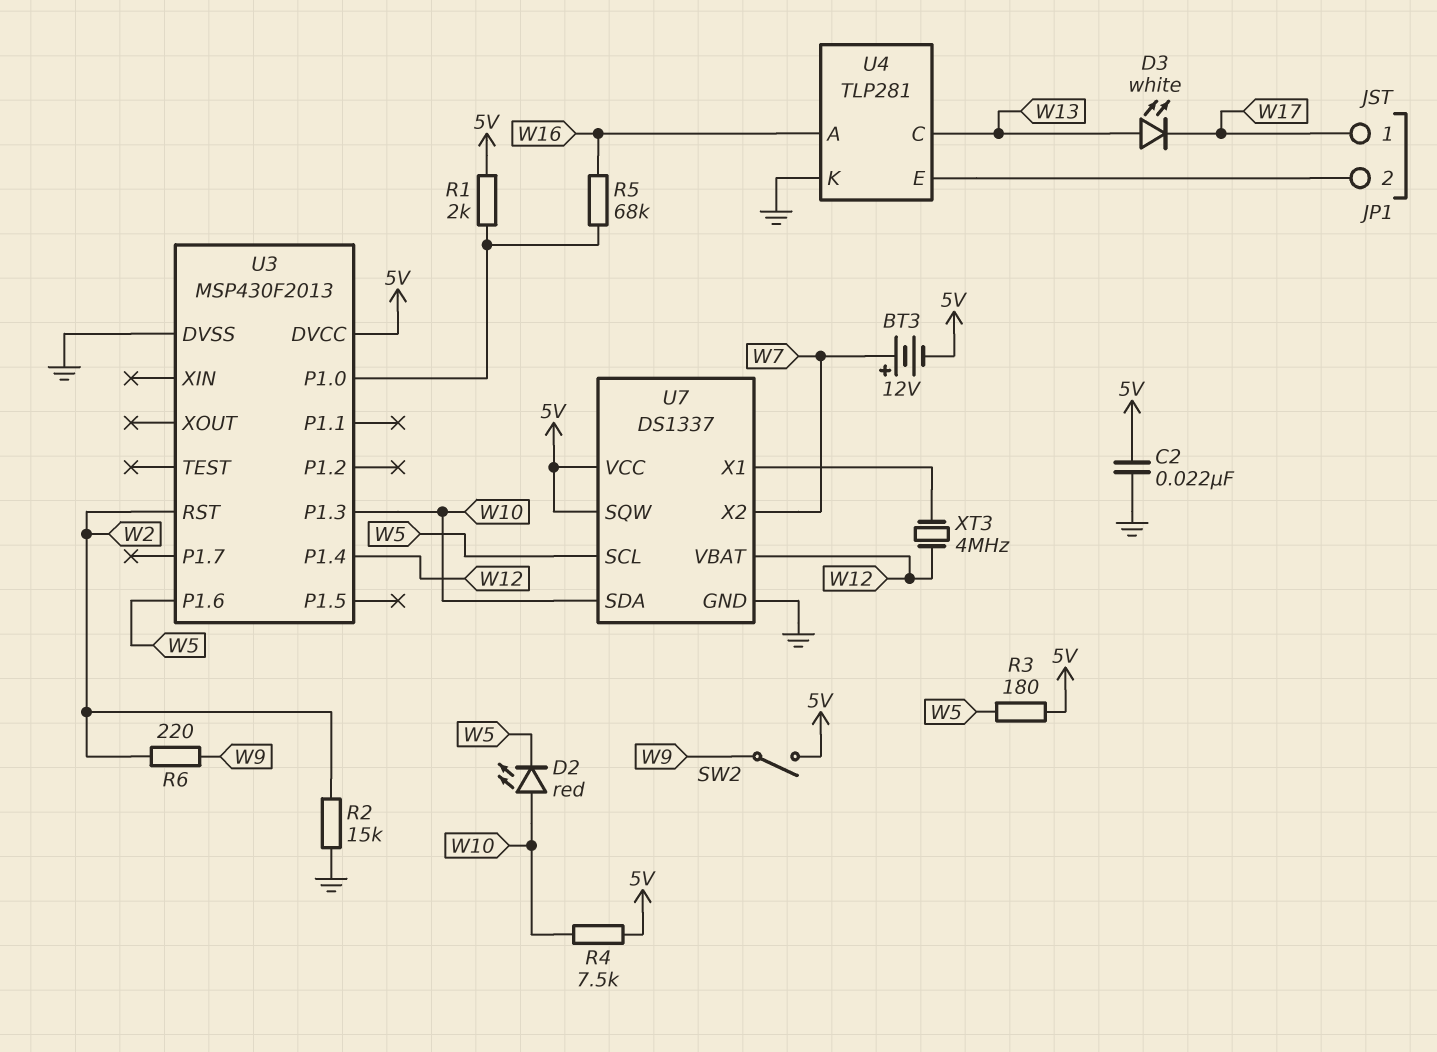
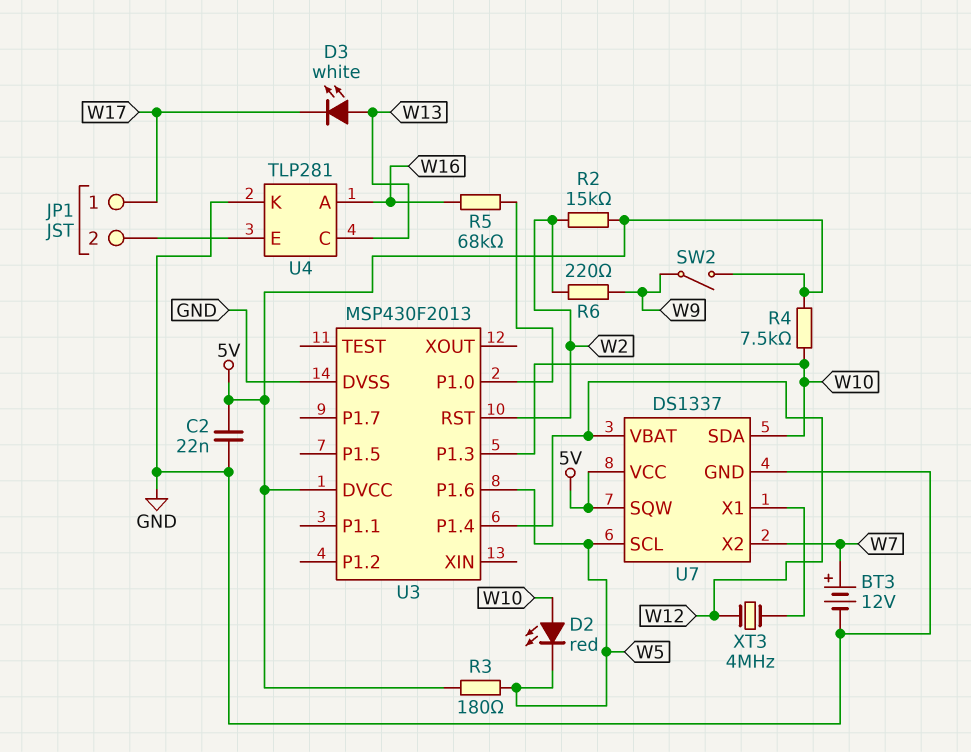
BT3: 12V (plus W7, minus 5V) -> 12V (plus W7, minus GND)
R1: 2k (5V, U3/P1.0) -> none
R2: 15k (GND, W2) -> 15k (5V, W2)

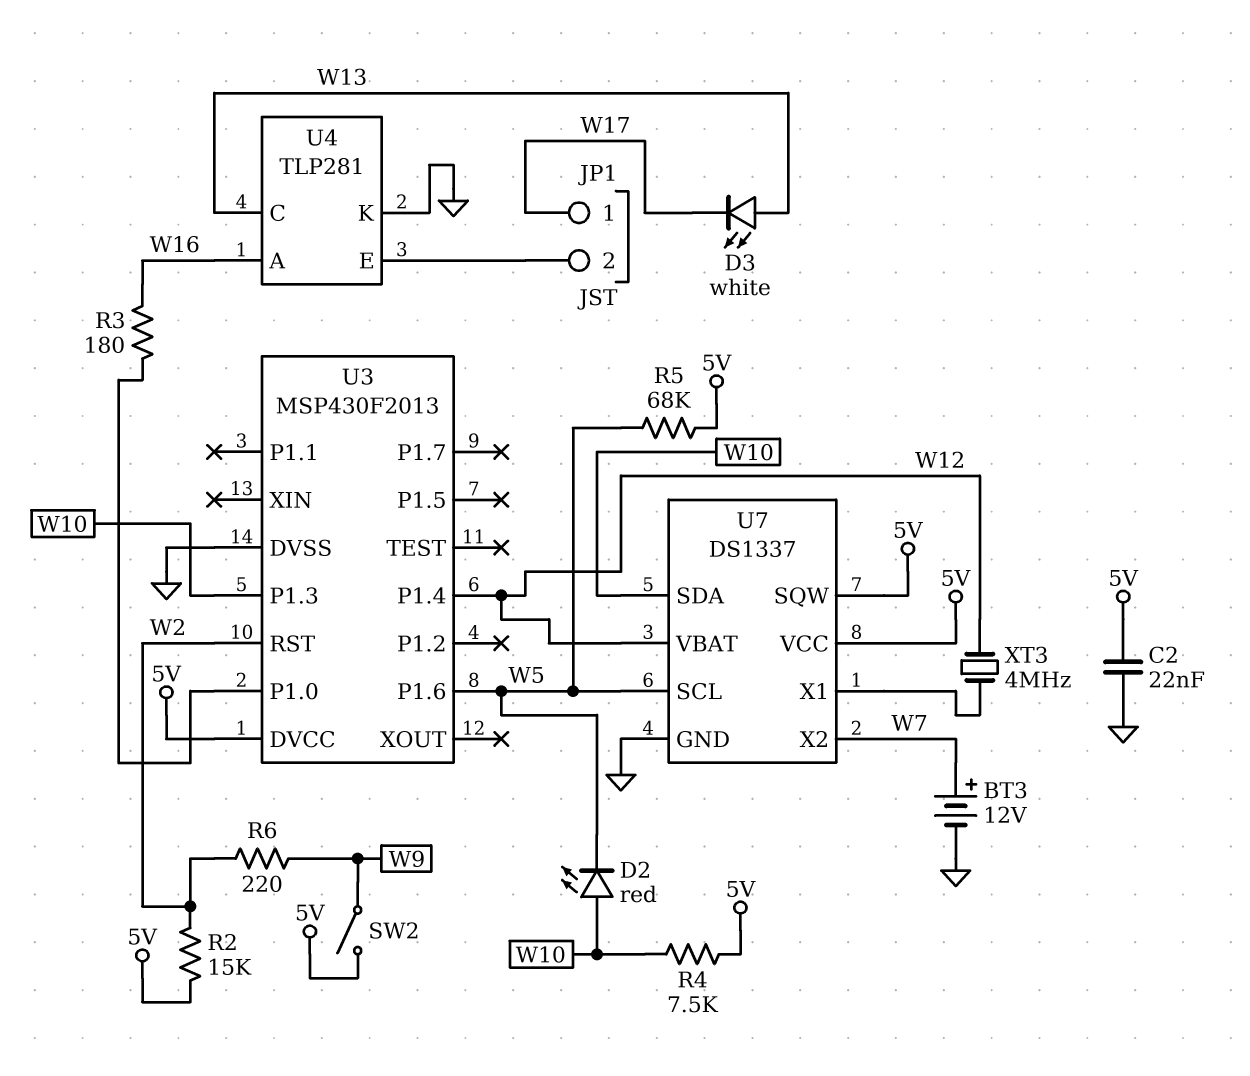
R3: 180 (5V, W5) -> 180 (U3/P1.0, W16)
R5: 68k (U3/P1.0, W16) -> 68k (5V, W5)

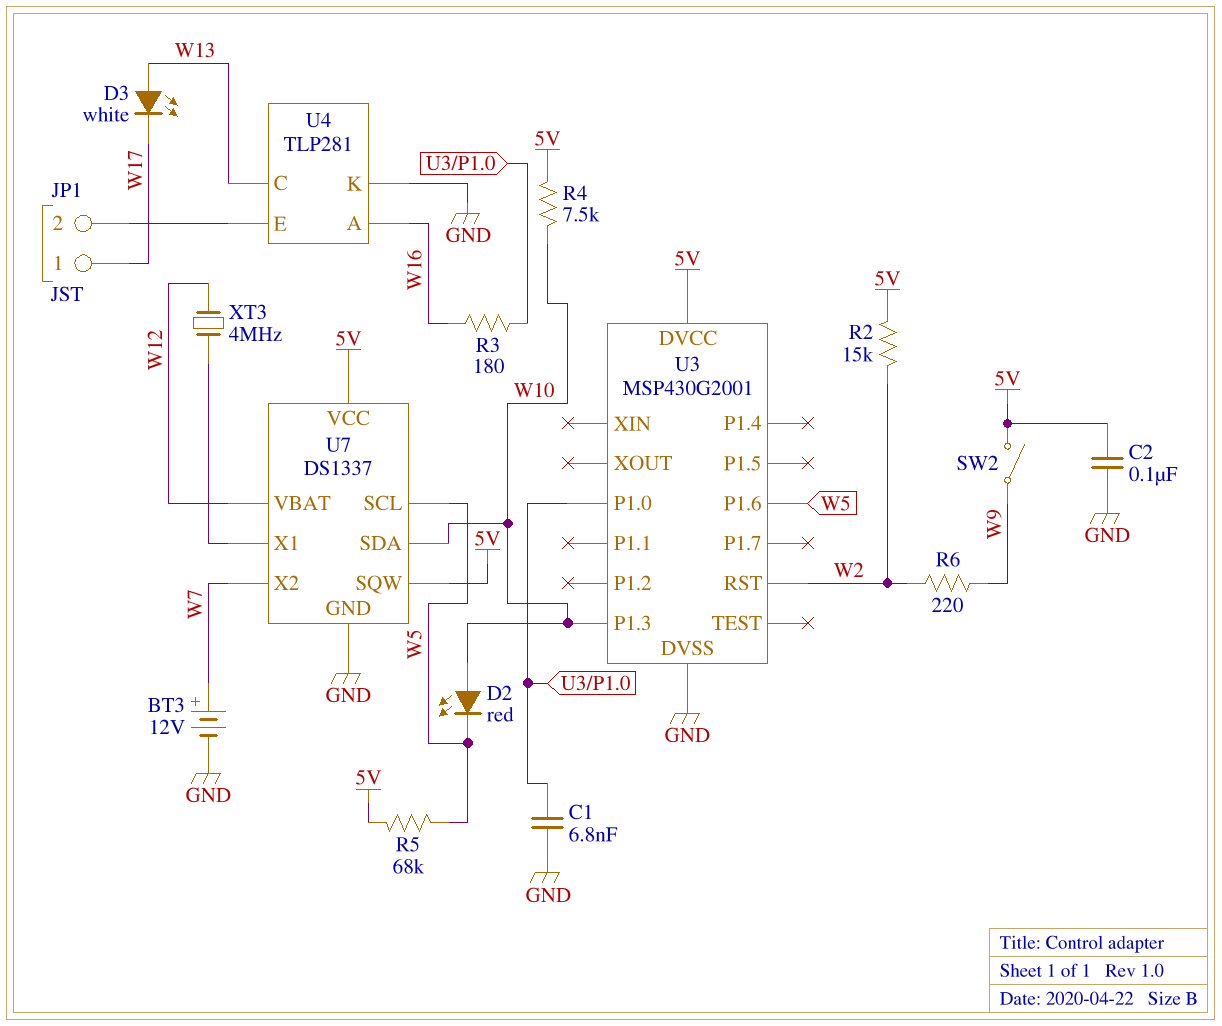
C1: none -> 6.8nF (GND, U3/P1.0)
C2: 22nF (5V, GND) -> 100nF (5V, GND)
U3: MSP430F2013 -> MSP430G2001
U3 pin P1.4: W12 -> none

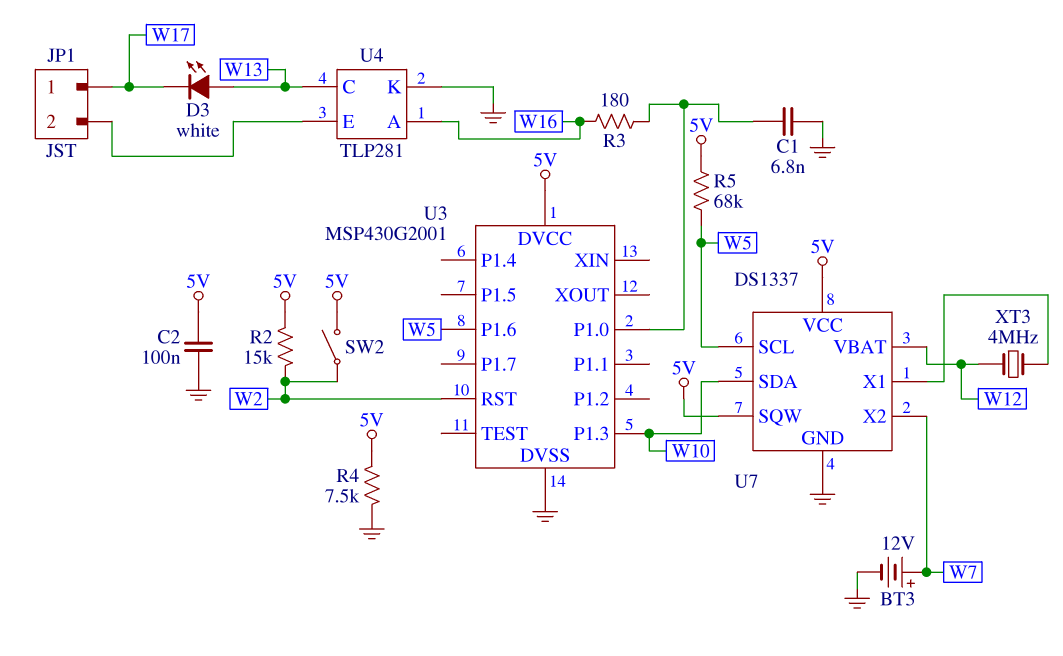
D2: LED red (A W10, K W5) -> none
R4: 7.5k (5V, W10) -> 7.5k (5V, GND)
R6: 220 (W2, W9) -> none
SW2: switch (5V, W9) -> switch (5V, W2)

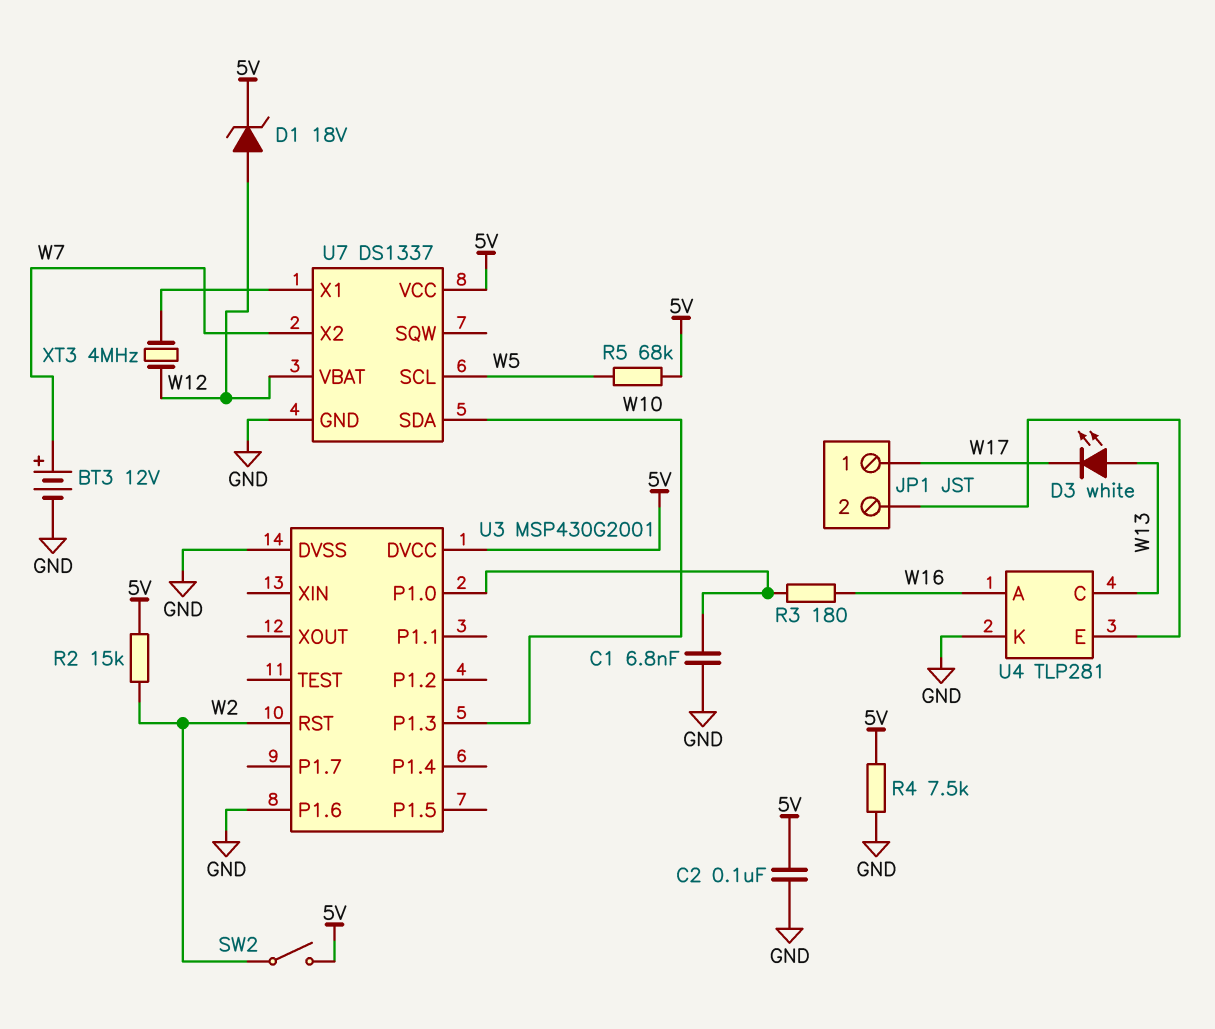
D1: none -> zener 18V (A W12, K 5V)
U3 pin P1.6: W5 -> GND
U7 pin SQW: 5V -> none

